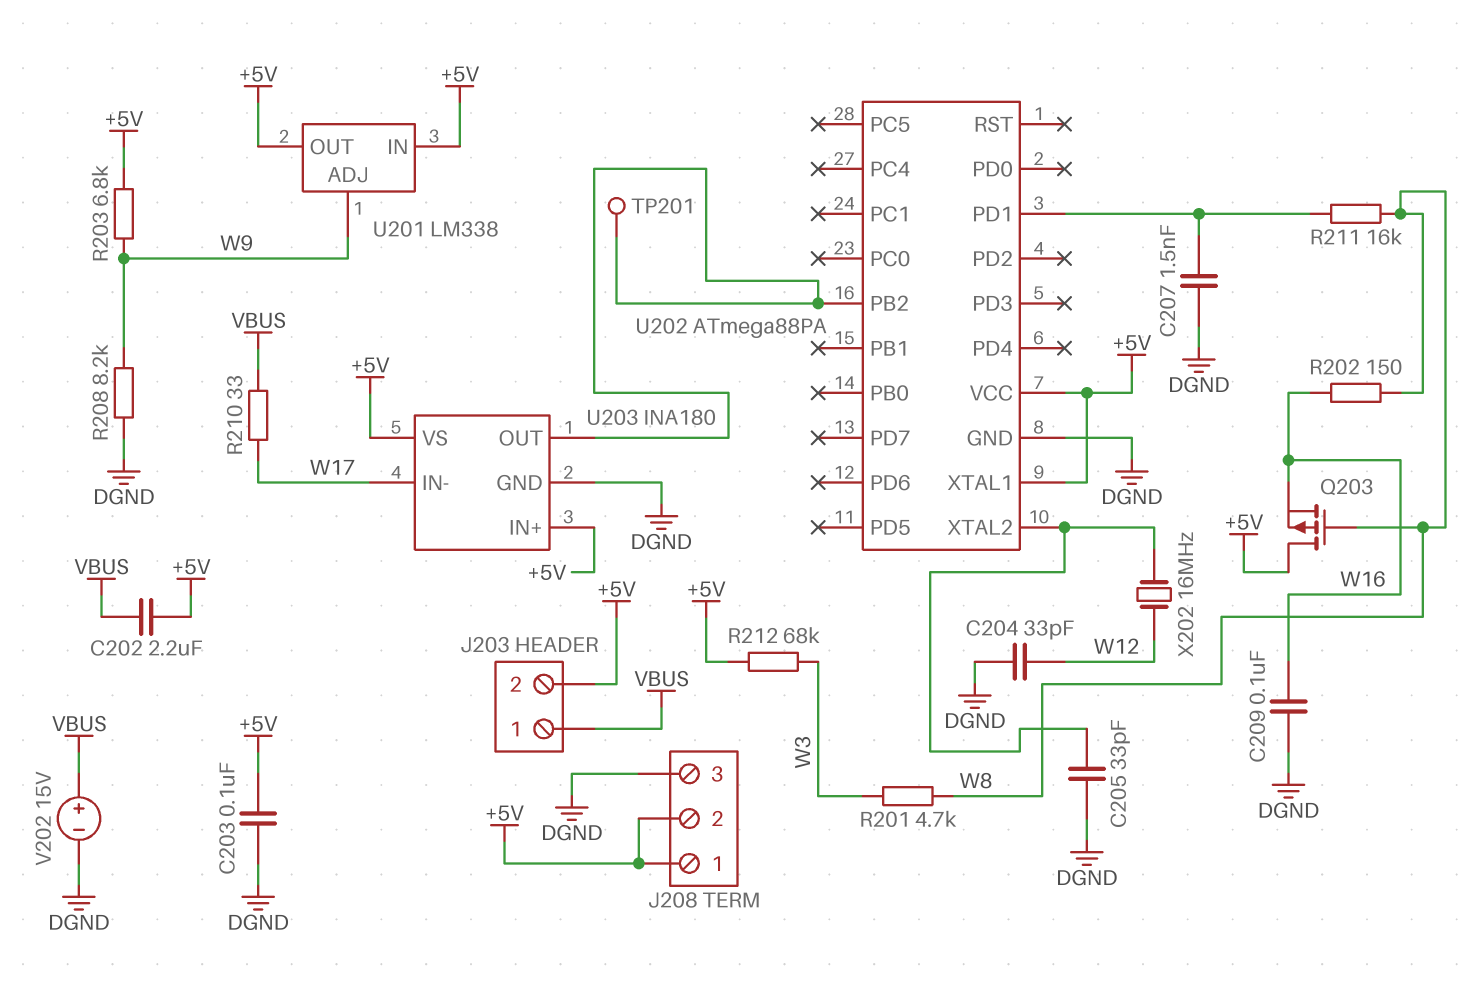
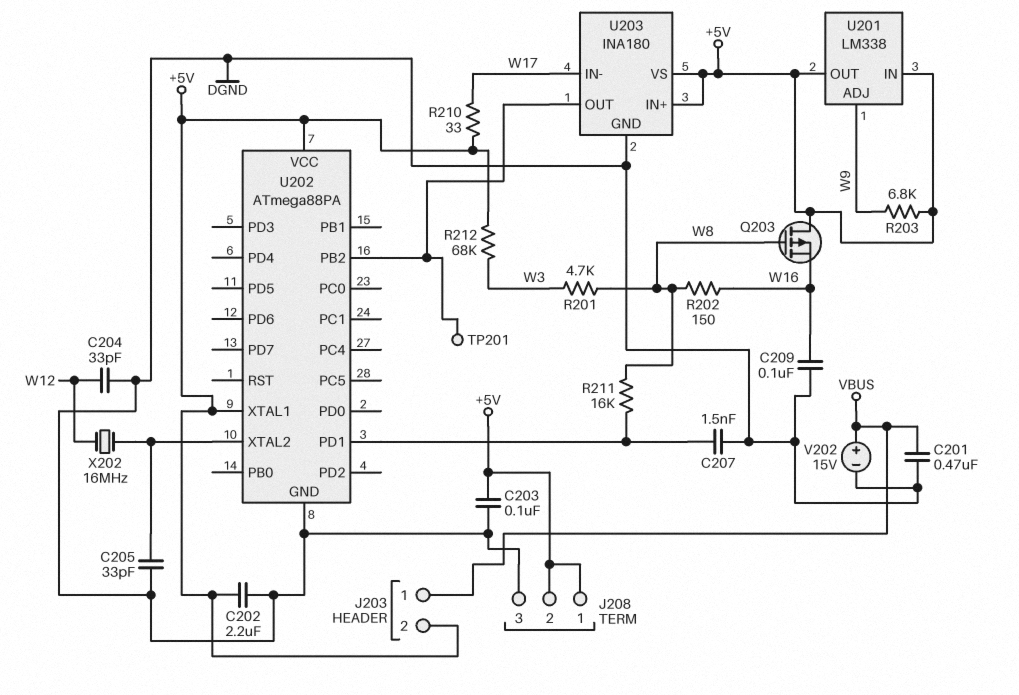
C201: none -> 470nF (DGND, VBUS)
C202: 2.2uF (+5V, VBUS) -> 2.2uF (+5V, DGND)
R208: 8.2k (DGND, W9) -> none
R210: 33 (VBUS, W17) -> 33 (+5V, W17)

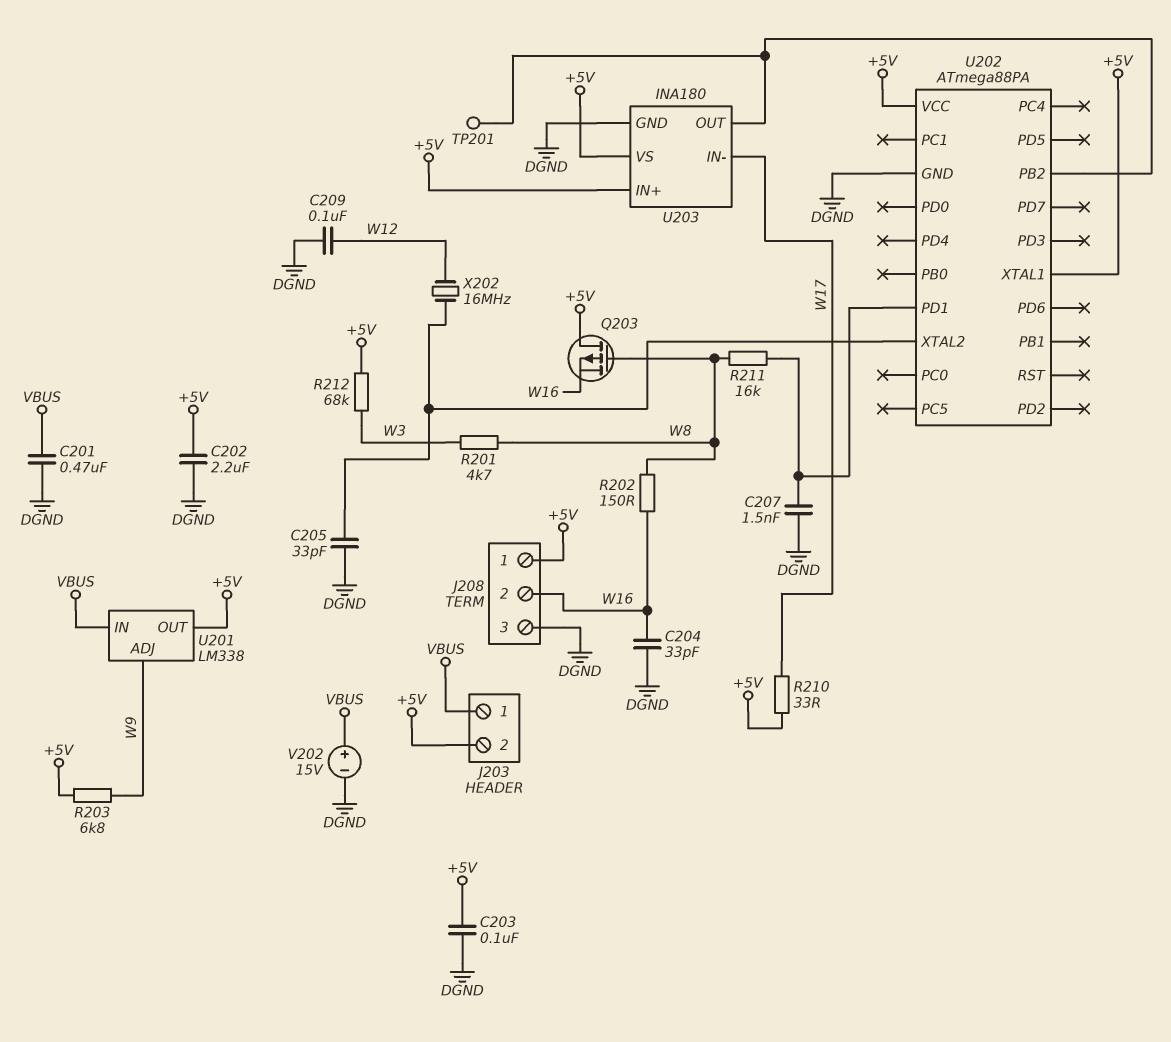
C204: 33pF (DGND, W12) -> 33pF (DGND, W16)
C209: 100nF (DGND, W16) -> 100nF (DGND, W12)
J208 pin 2: +5V -> W16
U201 pin IN: +5V -> VBUS

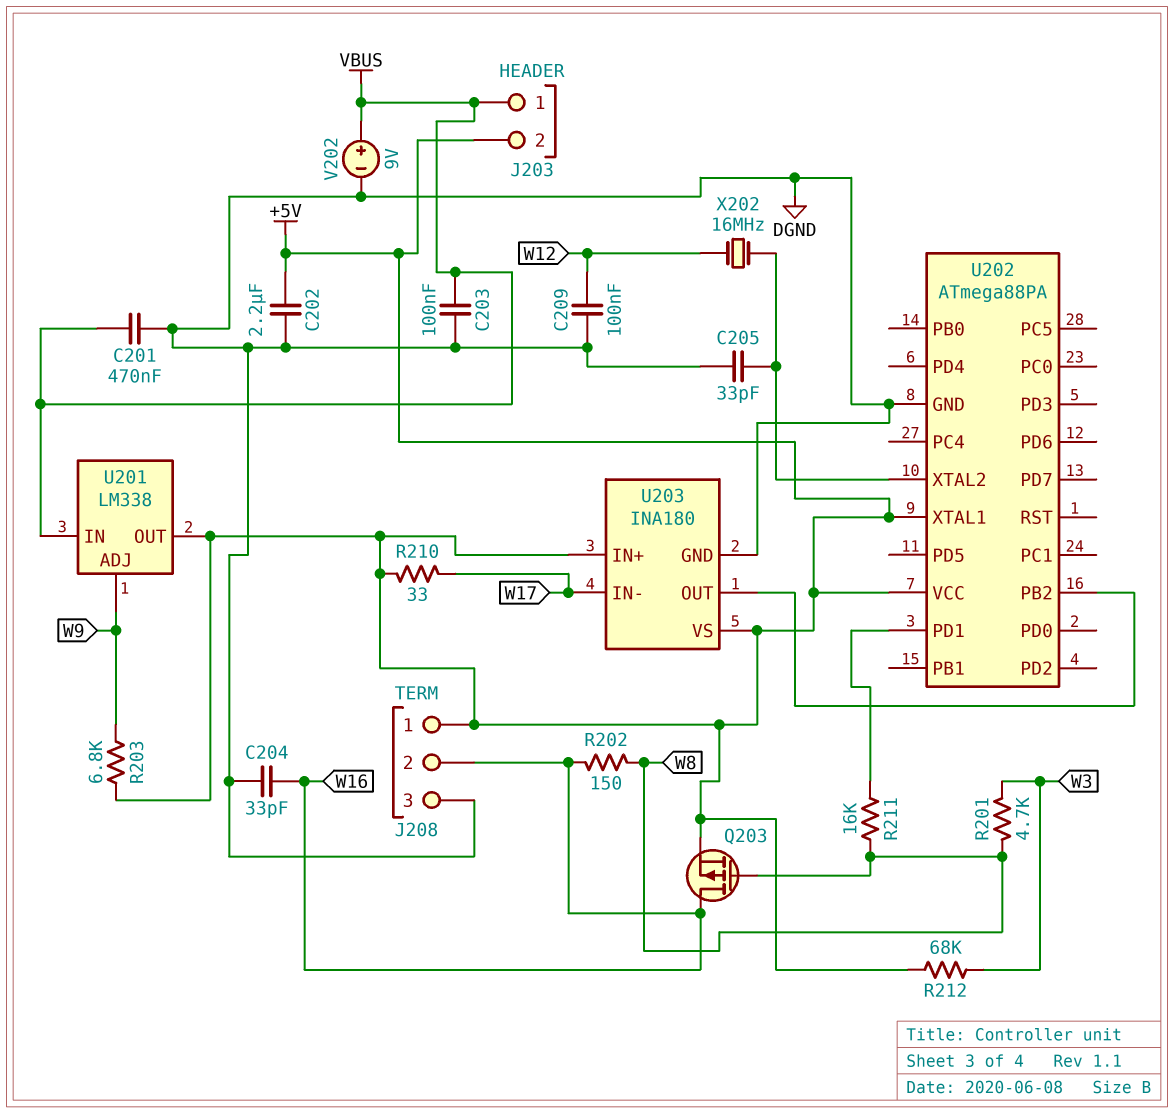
C203: 100nF (+5V, DGND) -> 100nF (DGND, VBUS)
C207: 1.5nF (DGND, U202/PD1) -> none
Q203: PMOS (G W8, D +5V, S W16) -> PMOS (G W8, D W16, S +5V)
TP201: test point (U202/PB2) -> none
V202: 15V (plus VBUS, minus DGND) -> 9V (plus VBUS, minus DGND)

